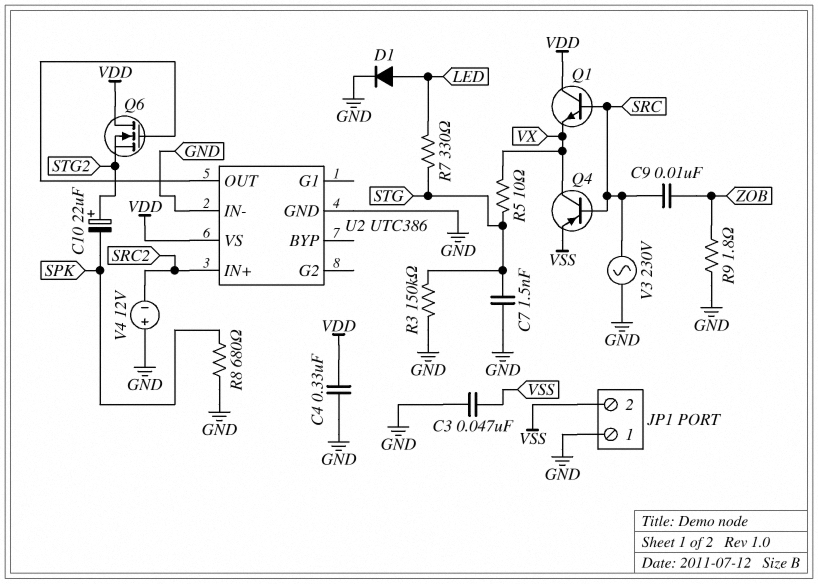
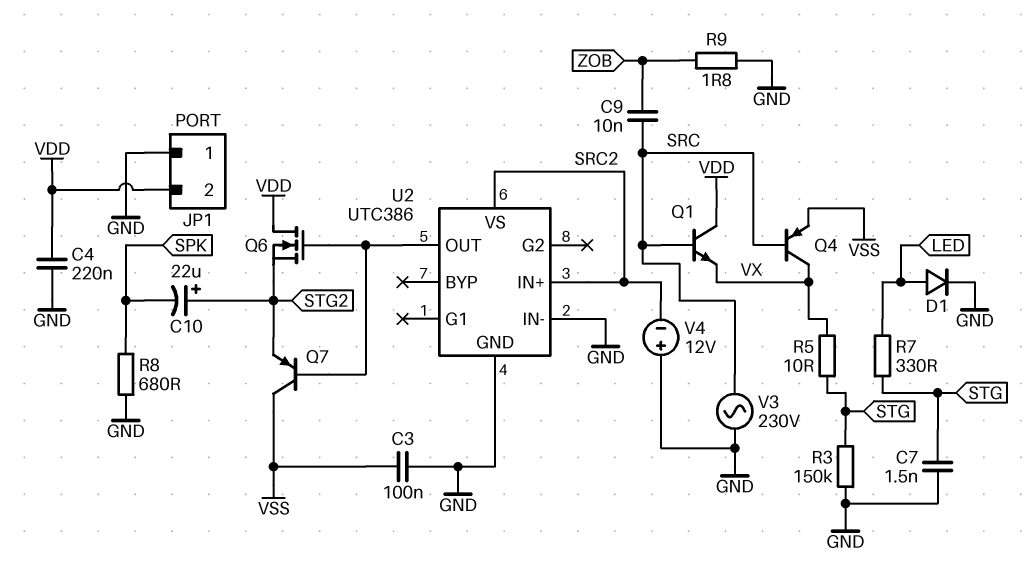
C3: 47nF (GND, VSS) -> 100nF (GND, VSS)
C4: 330nF (GND, VDD) -> 220nF (GND, VDD)
JP1 pin 2: VSS -> VDD
Q7: none -> PNP (B U2/OUT, C VSS, E STG2)
U2 pin VS: VDD -> SRC2

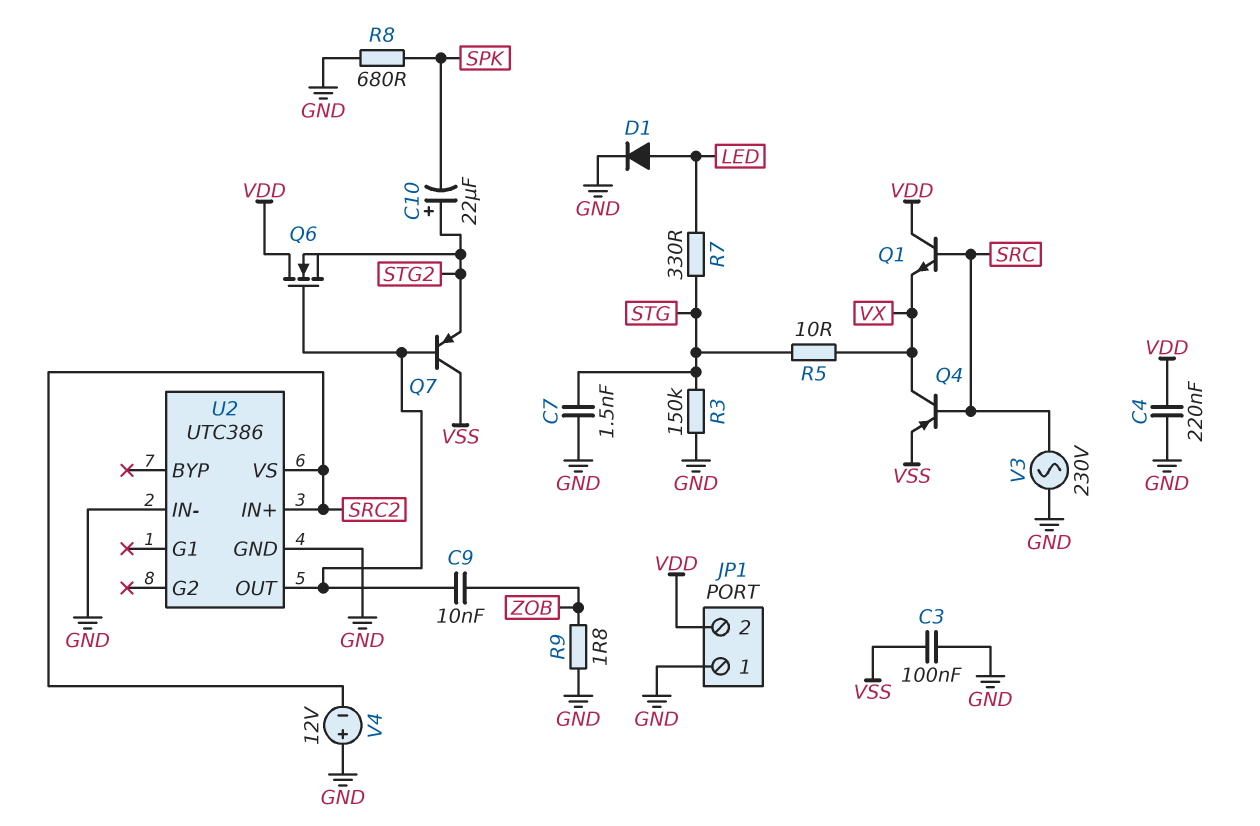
C9: 10nF (SRC, ZOB) -> 10nF (U2/OUT, ZOB)

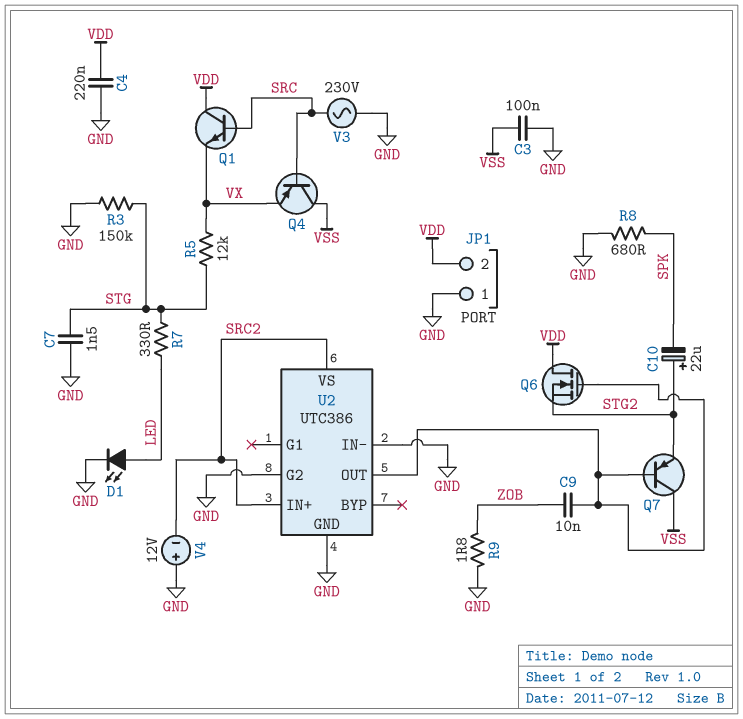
D1: diode (A LED, K GND) -> LED (A LED, K GND)
Q4: PNP (B SRC, C VX, E VSS) -> PNP (B SRC, C VSS, E VX)
R5: 10 (STG, VX) -> 12k (STG, VX)
U2 pin G2: none -> GND

